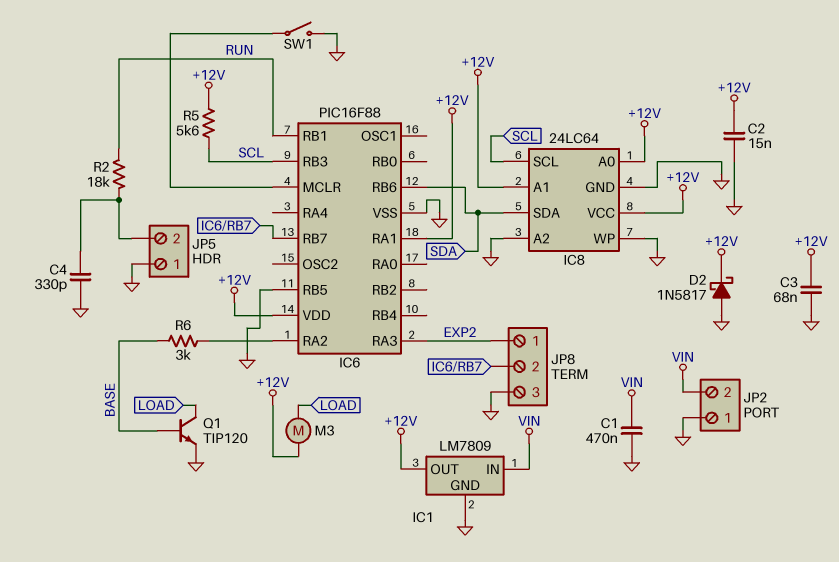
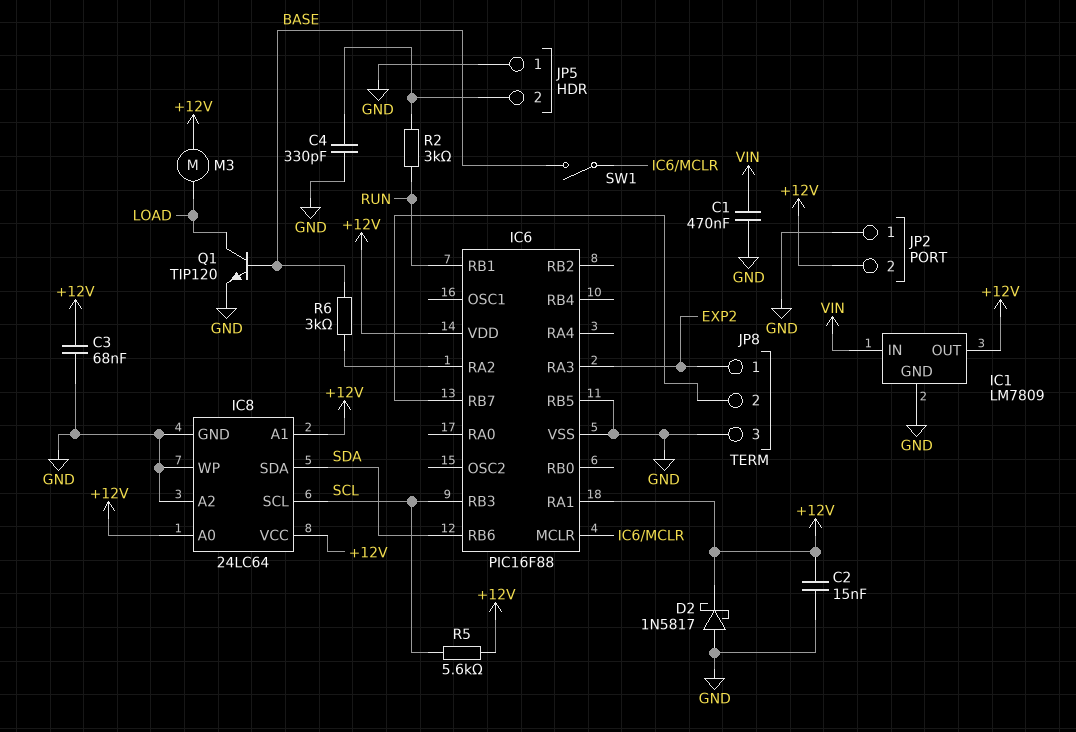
JP2 pin 2: VIN -> +12V
R2: 18k (JP5/2, RUN) -> 3k (JP5/2, RUN)
SW1: switch (GND, IC6/MCLR) -> switch (BASE, IC6/MCLR)

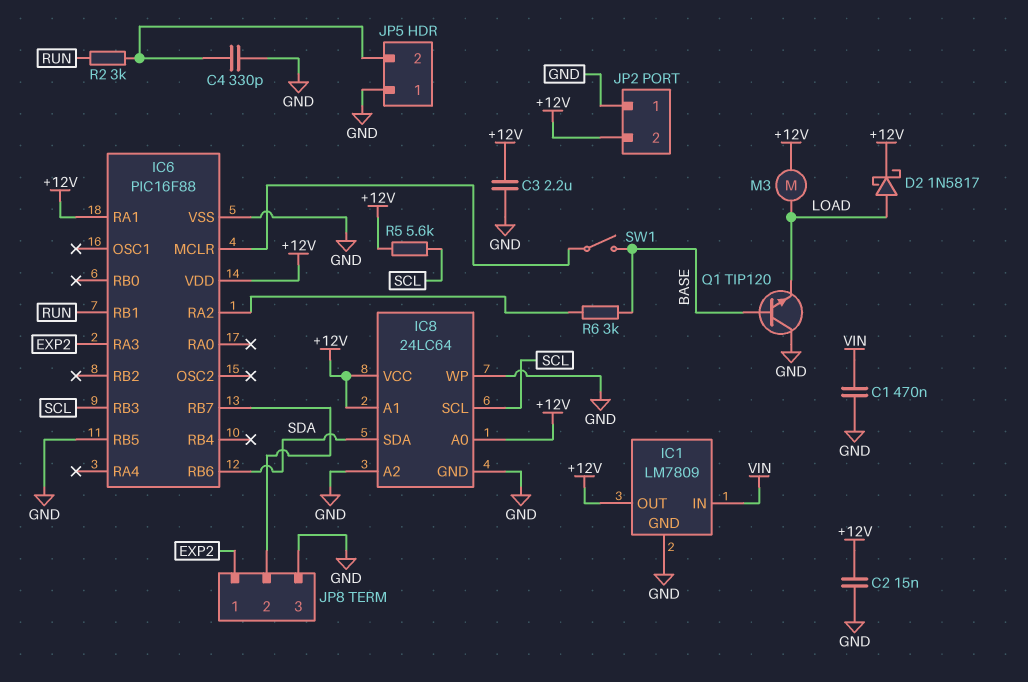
C3: 68nF (+12V, GND) -> 2.2uF (+12V, GND)
D2: schottky 1N5817 (A GND, K +12V) -> schottky 1N5817 (A LOAD, K +12V)
Q1: NPN TIP120 (B BASE, C LOAD, E GND) -> NPN TIP120 (B BASE, C GND, E LOAD)

